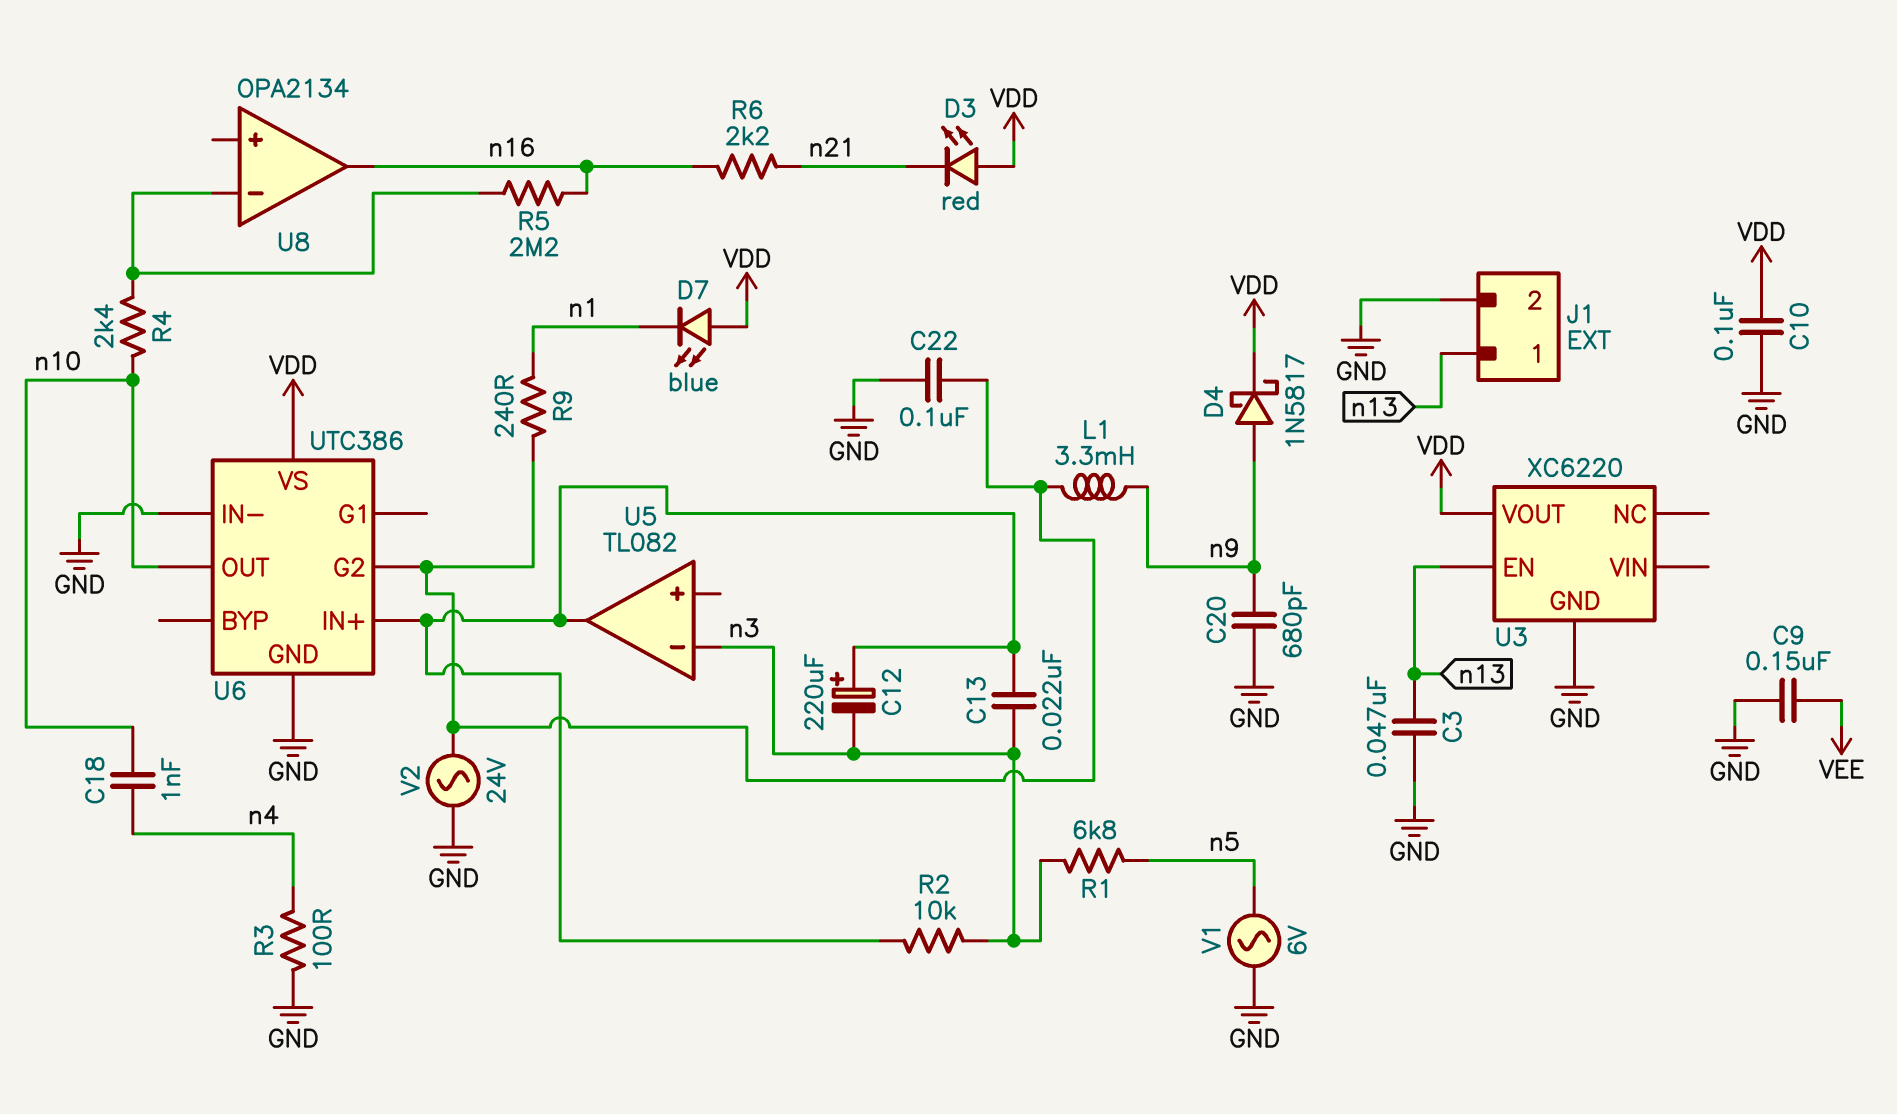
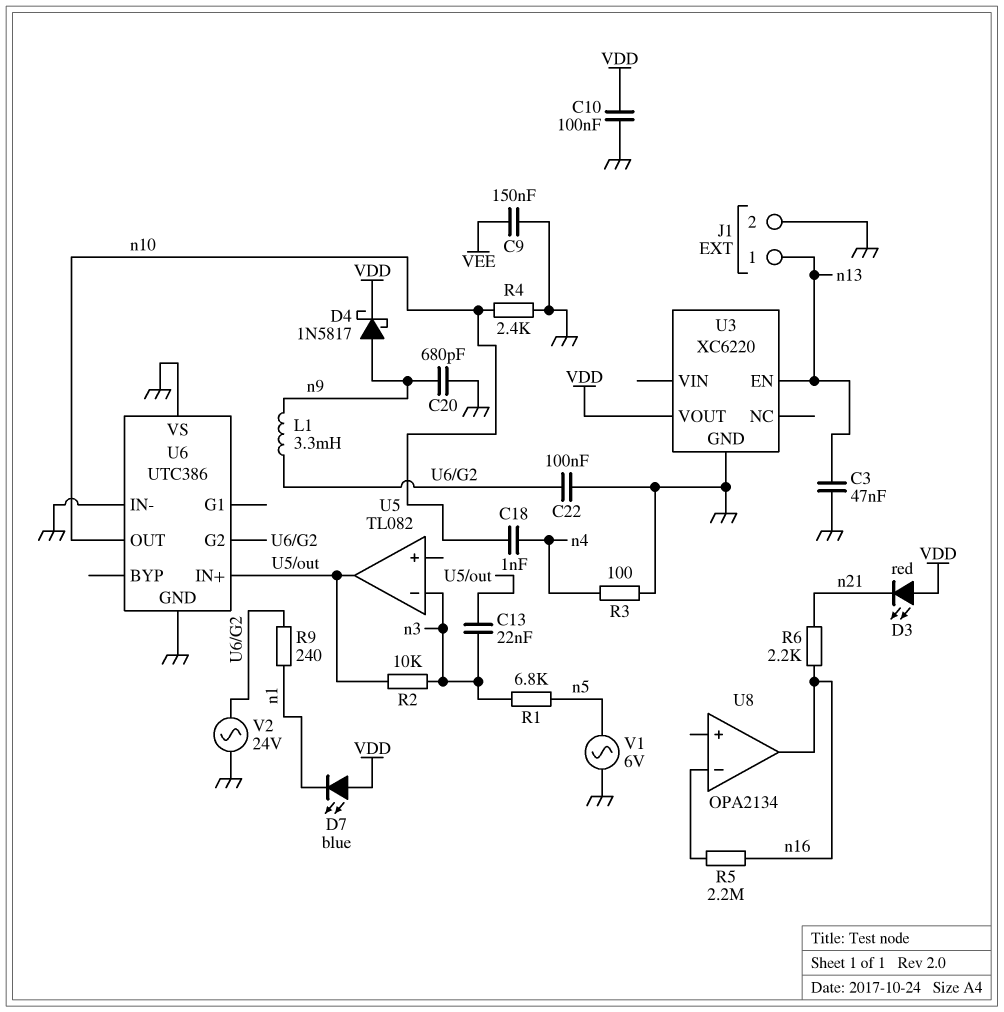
C12: 220uF (plus U5/out, minus n3) -> none
R4: 2.4k (U8/in-, n10) -> 2.4k (GND, n10)
U6 pin VS: VDD -> GND

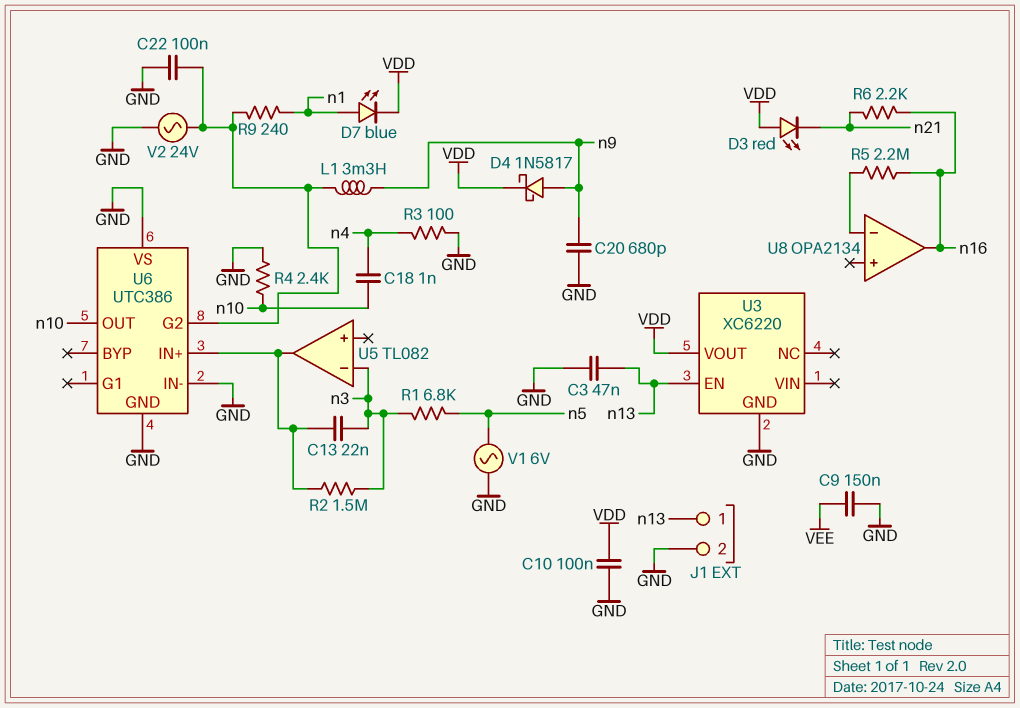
D7: LED blue (A VDD, K n1) -> LED blue (A n1, K VDD)
R2: 10k (U5/out, n3) -> 1.5M (U5/out, n3)

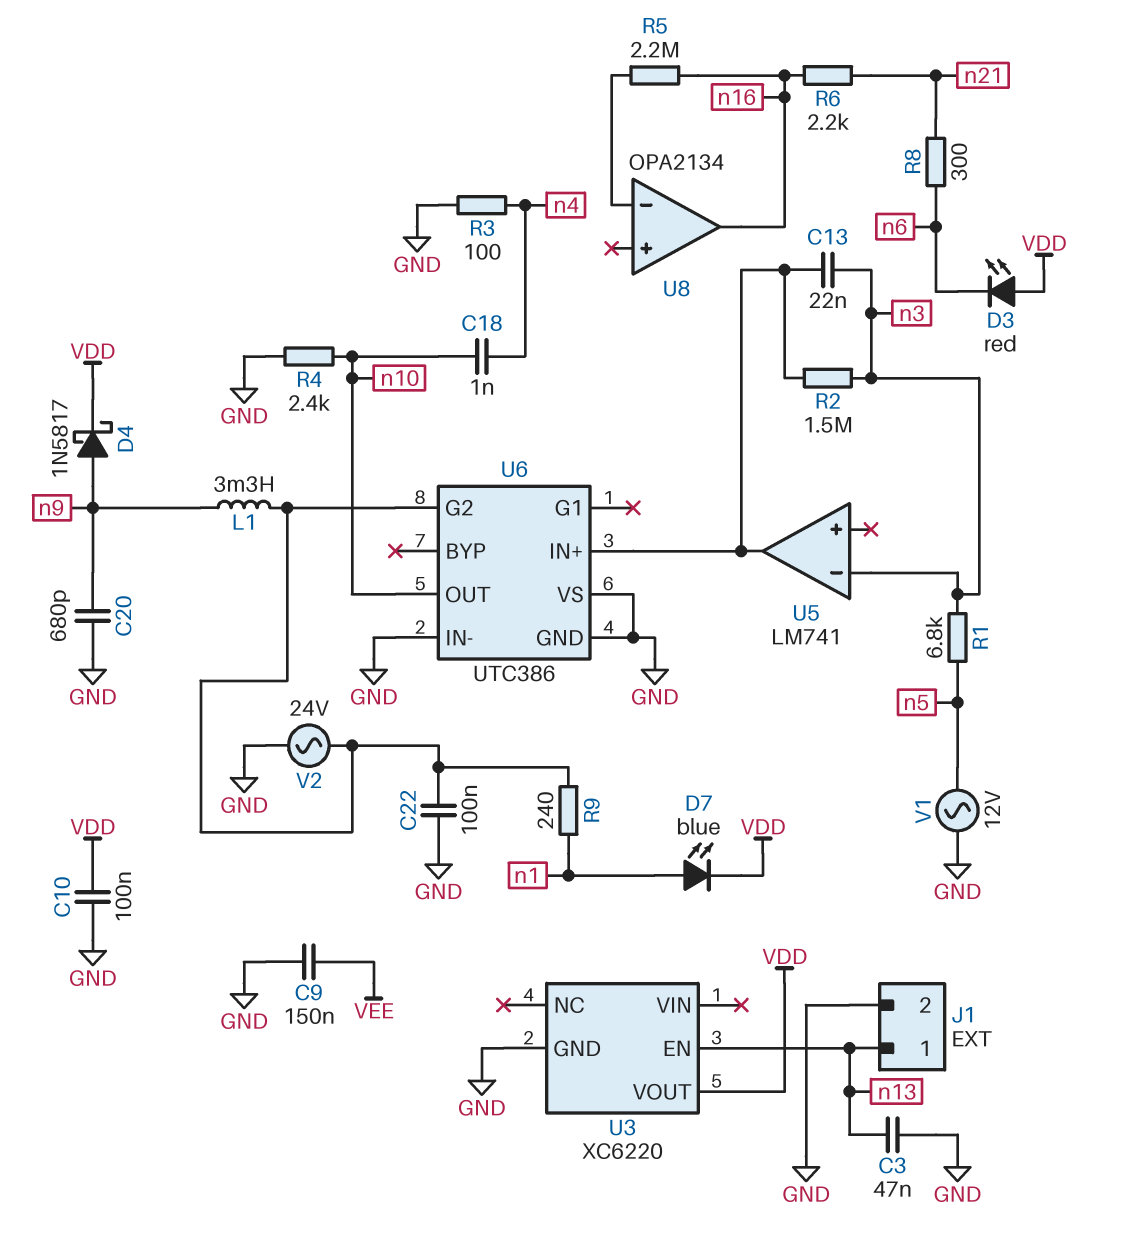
D3: LED red (A VDD, K n21) -> LED red (A VDD, K n6)
R8: none -> 300 (n6, n21)
U5: TL082 -> LM741
V1: AC 6V (GND, n5) -> AC 12V (GND, n5)

